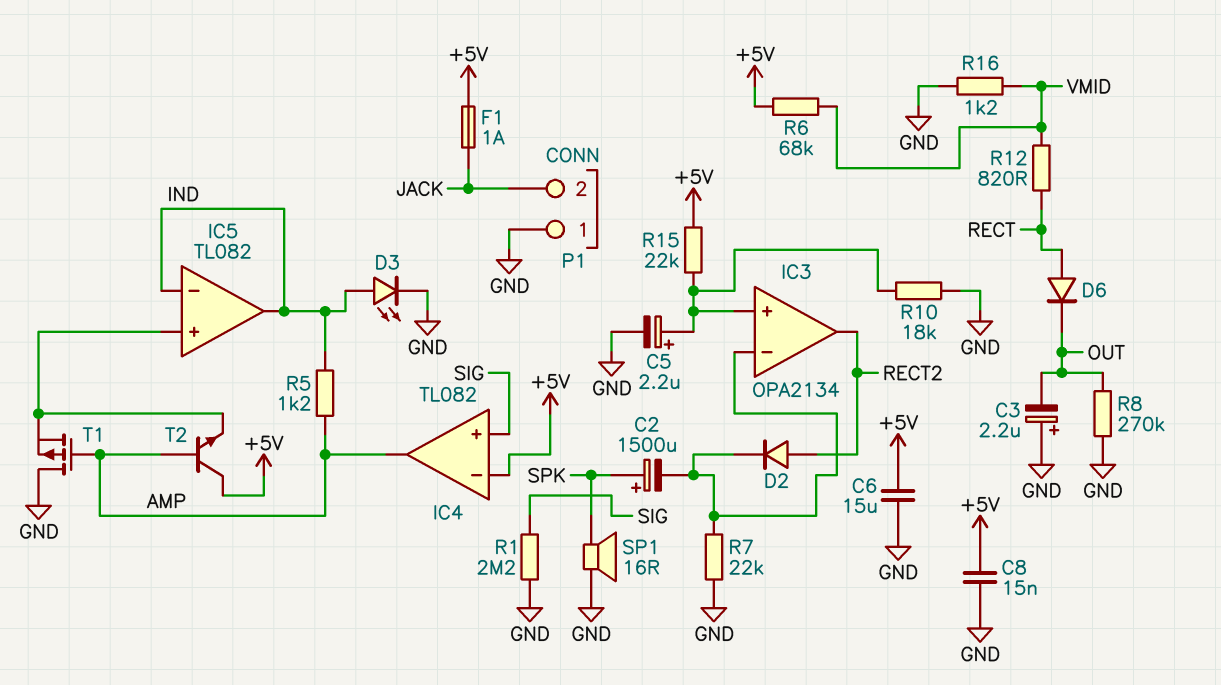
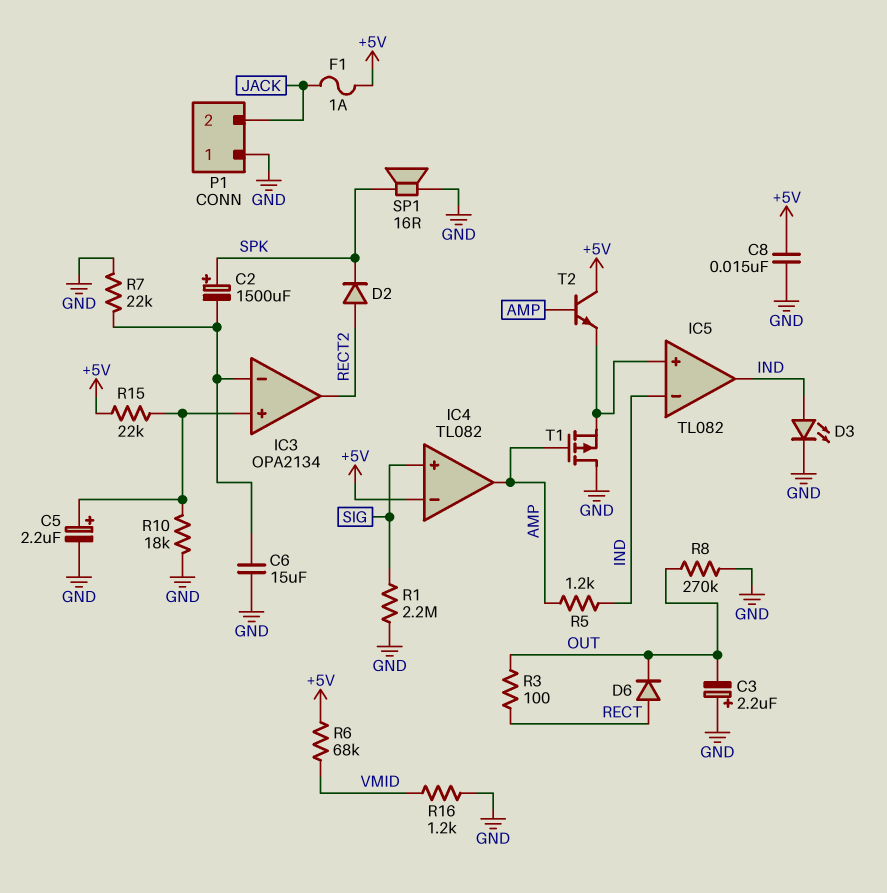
C6: 15uF (+5V, GND) -> 15uF (GND, IC3/in-)
D2: diode (A RECT2, K IC3/in-) -> diode (A RECT2, K SPK)
R3: none -> 100 (OUT, RECT)
R12: 820 (RECT, VMID) -> none

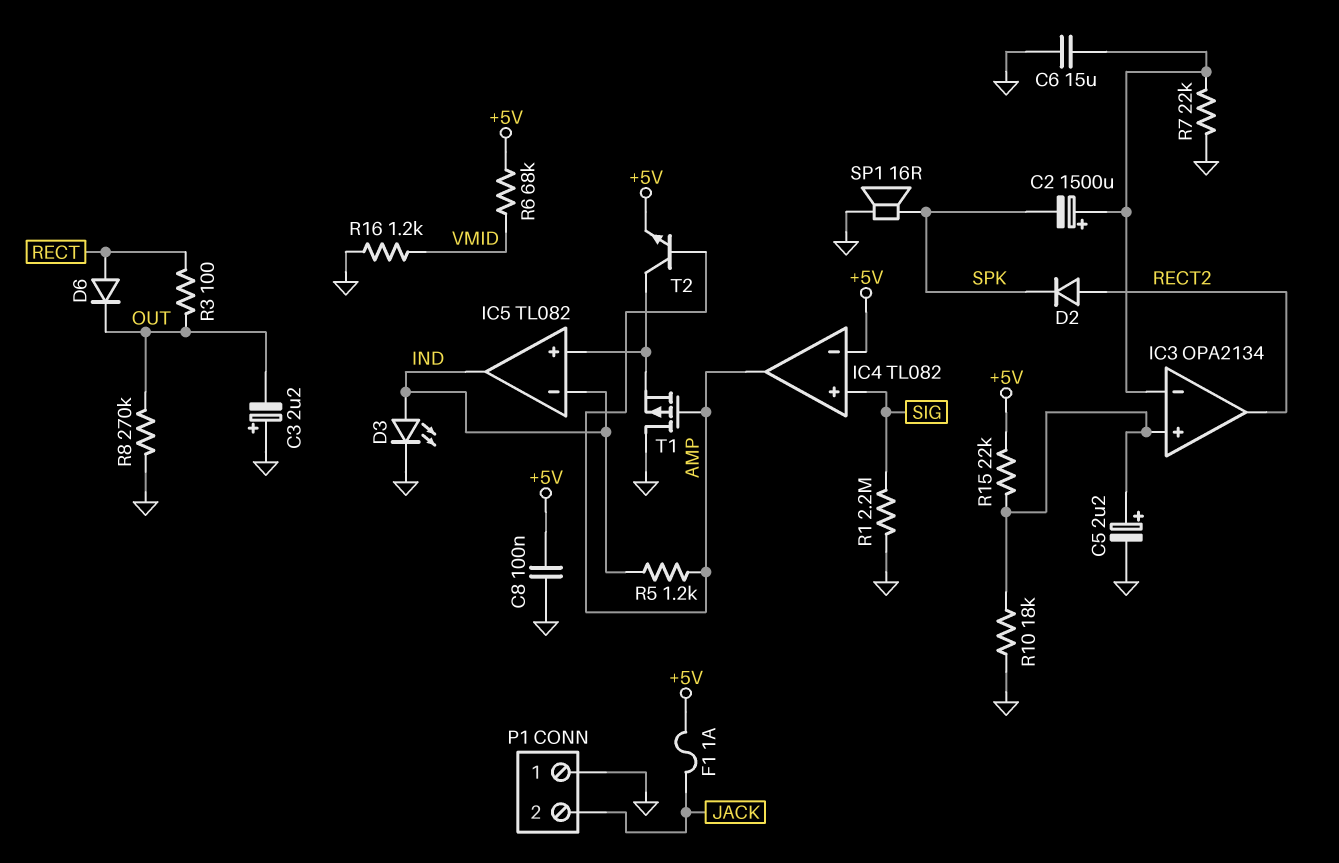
C2: 1500uF (plus SPK, minus IC3/in-) -> 1500uF (plus IC3/in-, minus SPK)
C8: 15nF (+5V, GND) -> 100nF (+5V, GND)
T2: NPN (B AMP, C +5V, E IC5/in+) -> NPN (B AMP, C IC5/in+, E +5V)

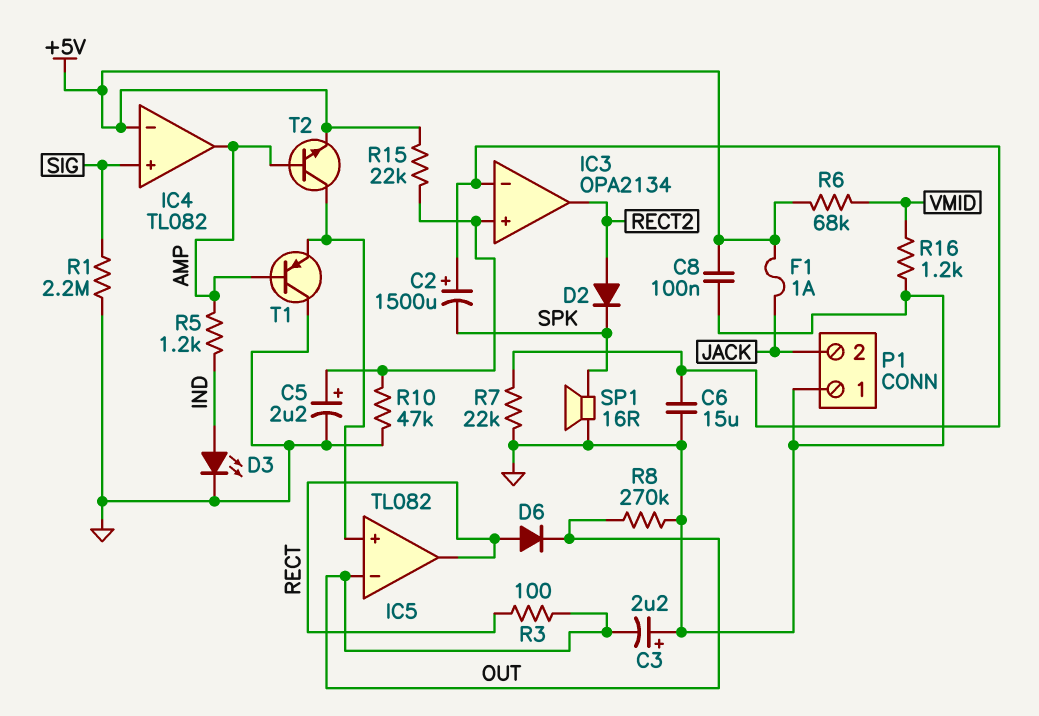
IC5 pin in-: IND -> OUT
IC5 pin out: IND -> RECT
R10: 18k (GND, IC3/in+) -> 47k (GND, IC3/in+)
T1: PMOS (G AMP, D GND, S IC5/in+) -> PNP (B AMP, C GND, E IC5/in+)

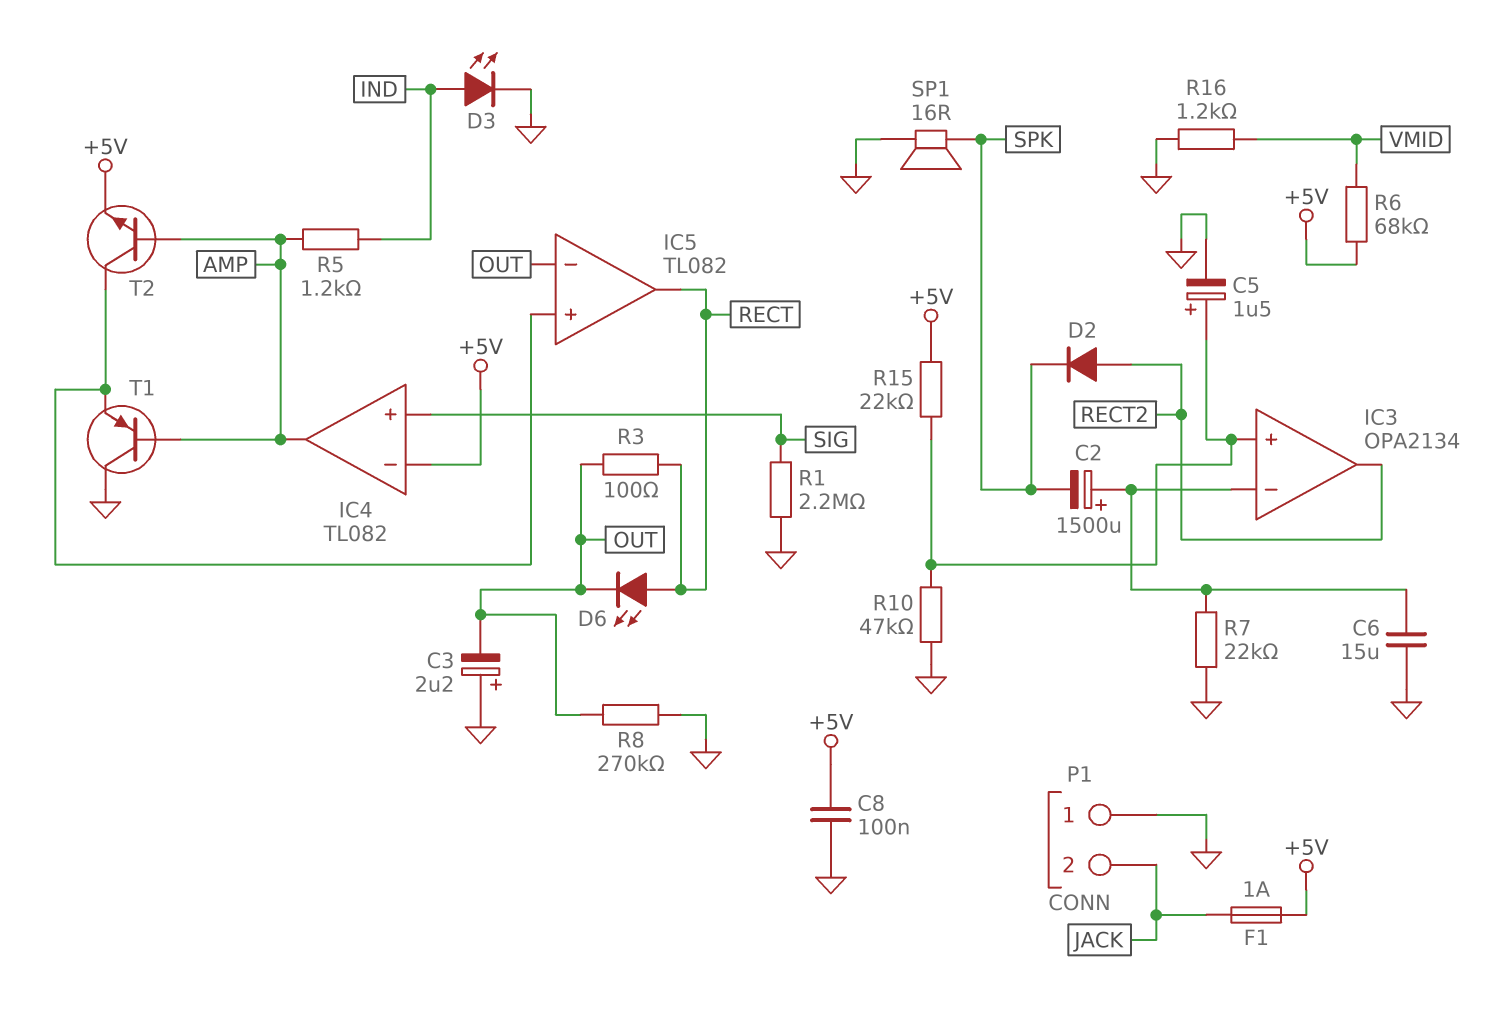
C5: 2.2uF (plus IC3/in+, minus GND) -> 1.5uF (plus IC3/in+, minus GND)
D6: diode (A RECT, K OUT) -> LED (A RECT, K OUT)

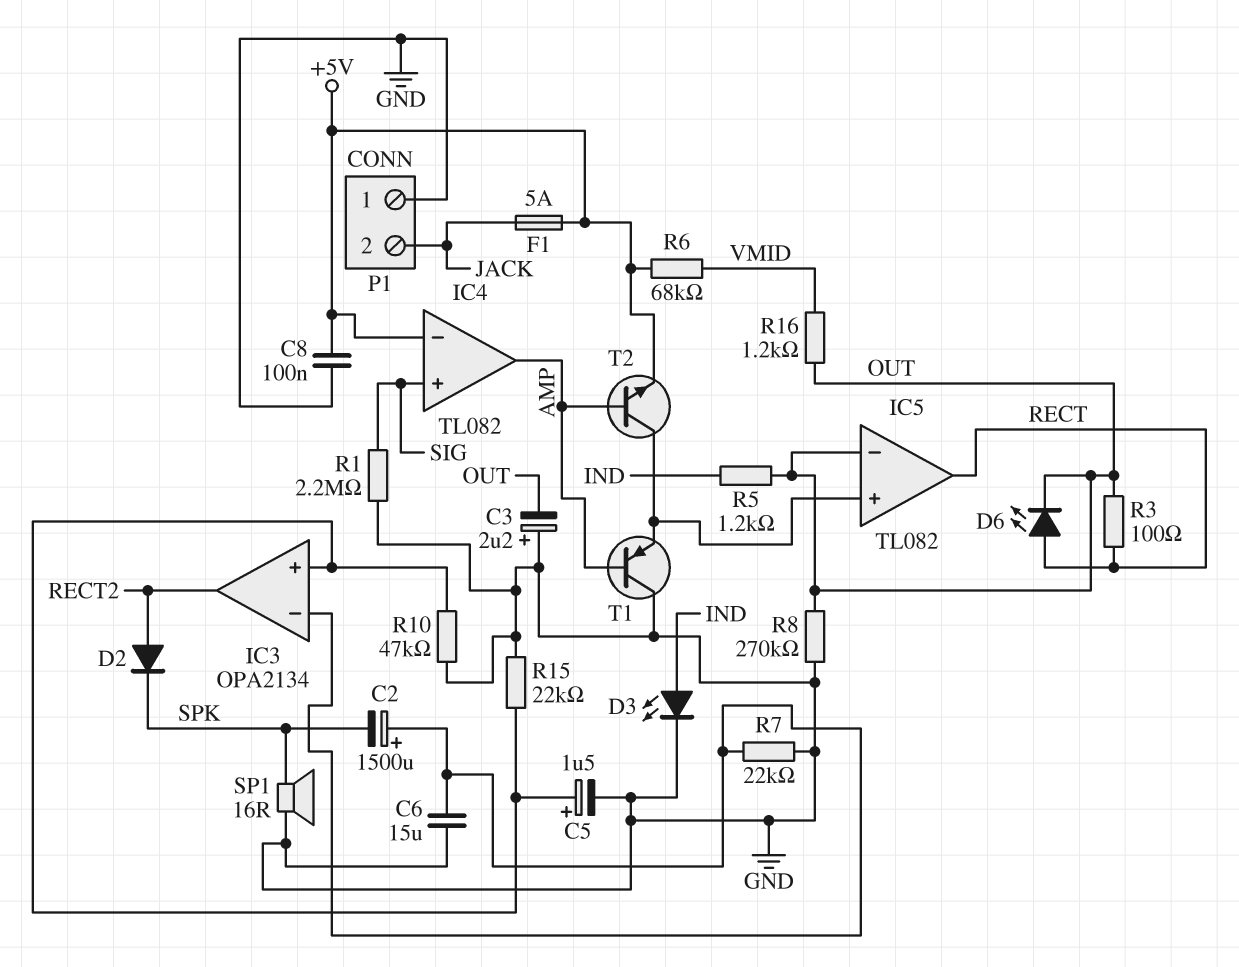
F1: 1A (+5V, JACK) -> 5A (+5V, JACK)
R5: 1.2k (AMP, IND) -> 1.2k (IND, OUT)
R15: 22k (+5V, IC3/in+) -> 22k (GND, IC3/in+)
R16: 1.2k (GND, VMID) -> 1.2k (OUT, VMID)

